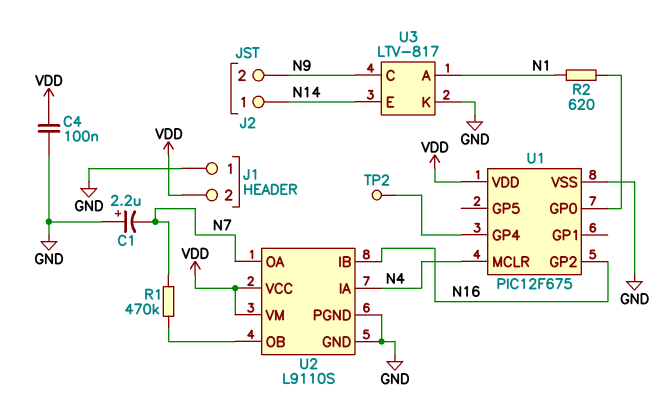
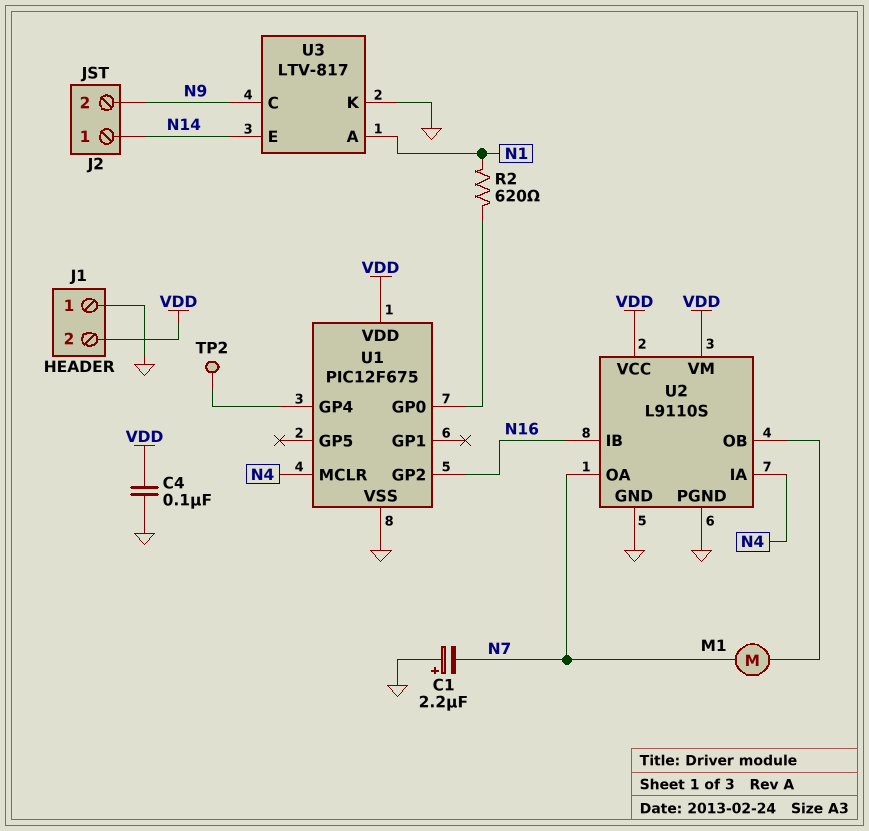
M1: none -> motor (N7, U2/OB)
R1: 470k (N7, U2/OB) -> none

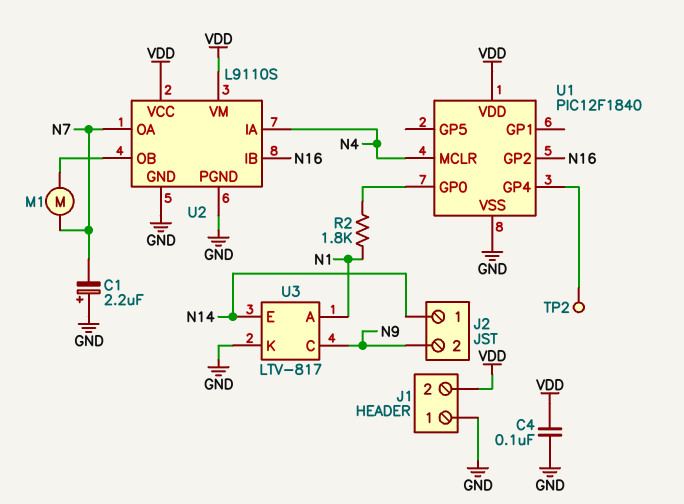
R2: 620 (N1, U1/GP0) -> 1.8k (N1, U1/GP0)
U1: PIC12F675 -> PIC12F1840

